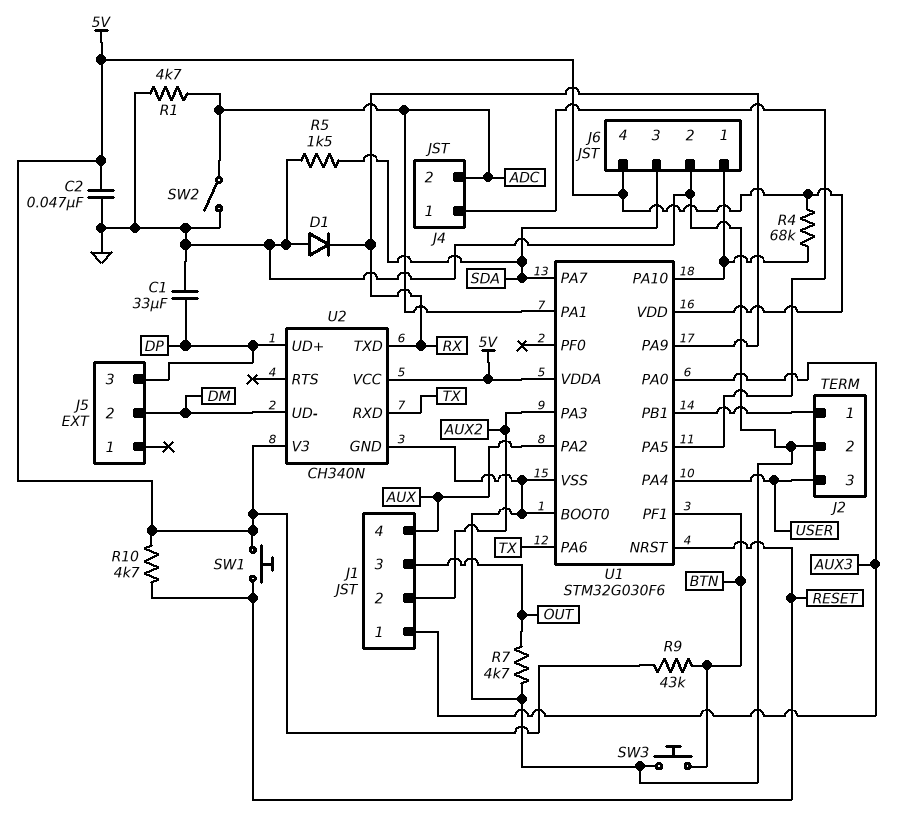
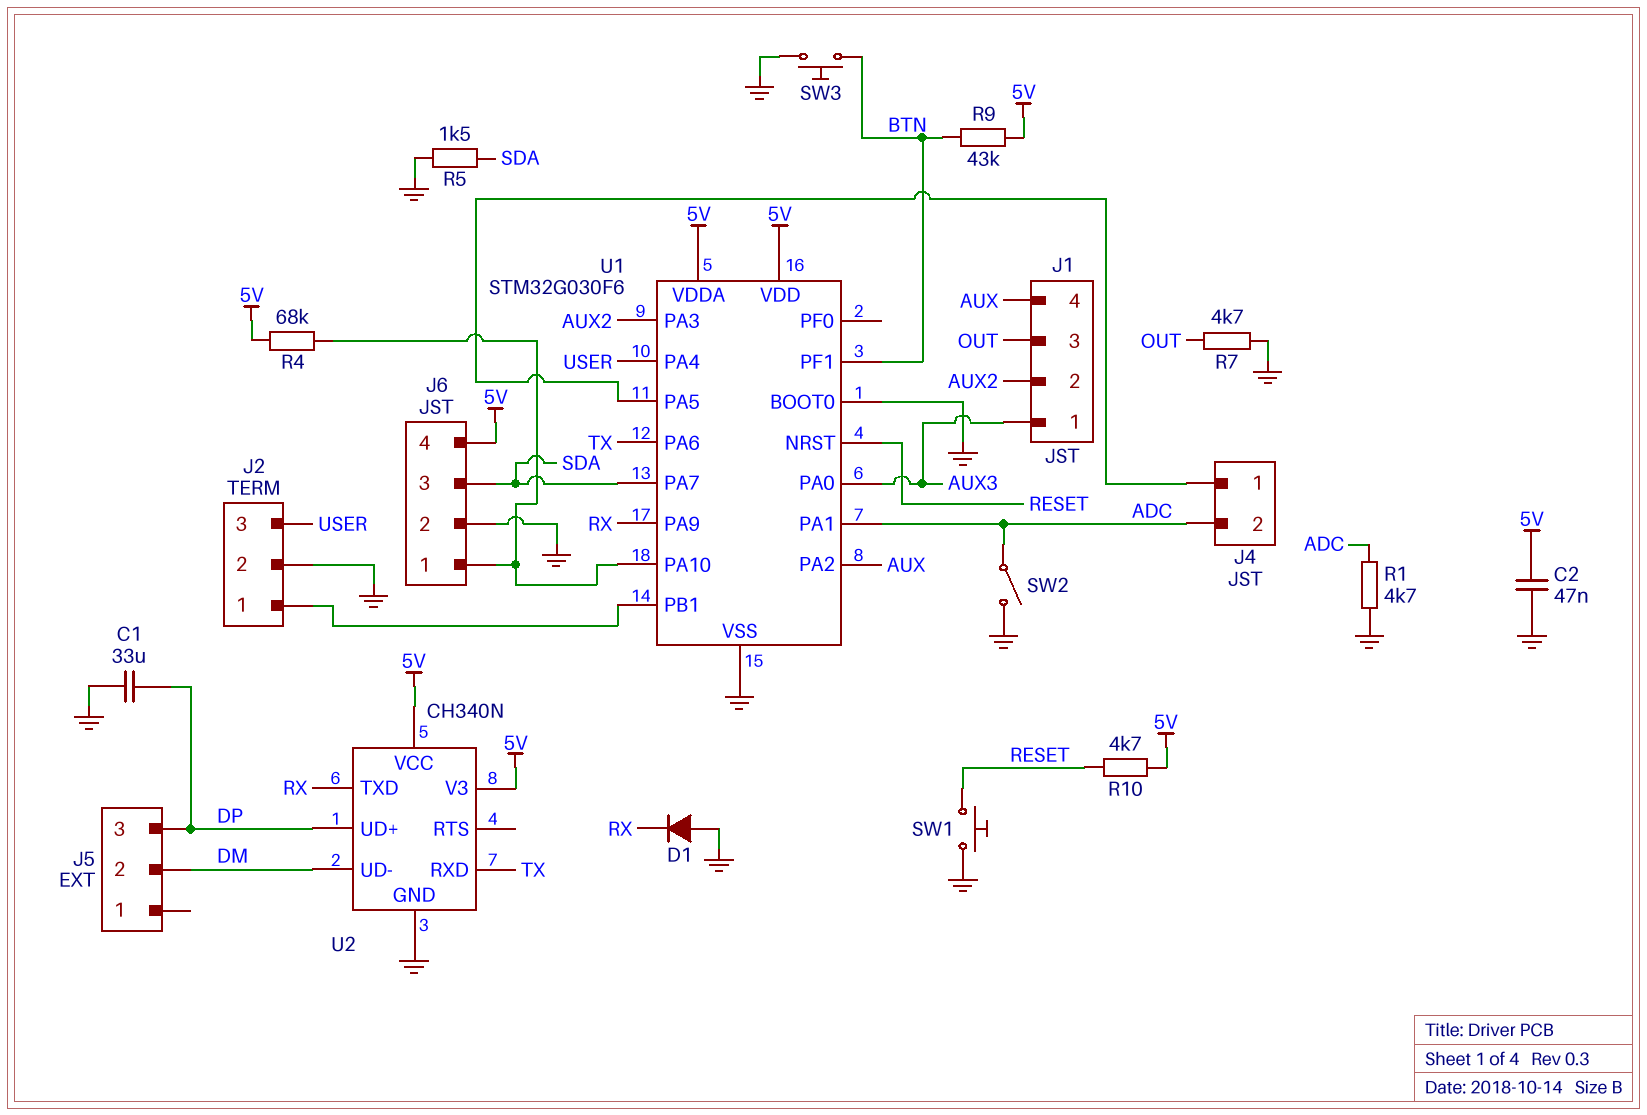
SW1: button (5V, RESET) -> button (GND, RESET)

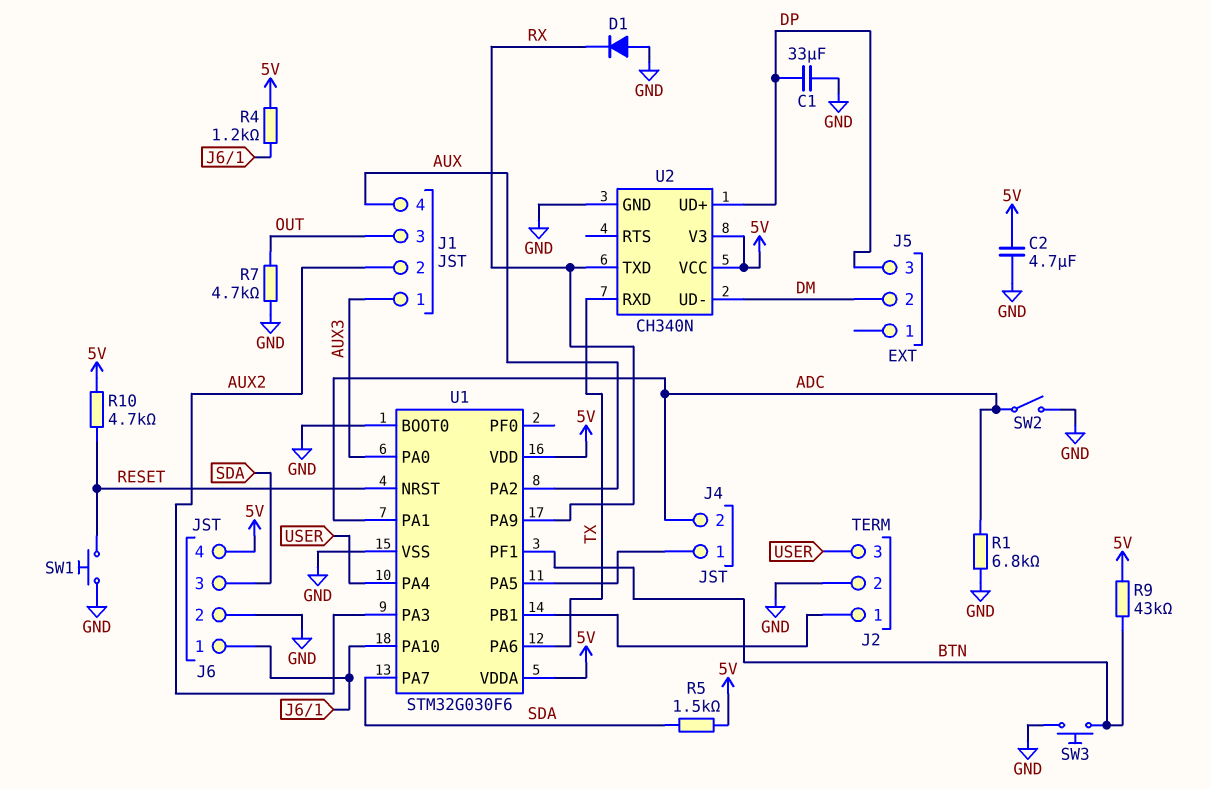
C2: 47nF (5V, GND) -> 4.7uF (5V, GND)
R1: 4.7k (ADC, GND) -> 6.8k (ADC, GND)
R4: 68k (5V, J6/1) -> 1.2k (5V, J6/1)
R5: 1.5k (GND, SDA) -> 1.5k (5V, SDA)

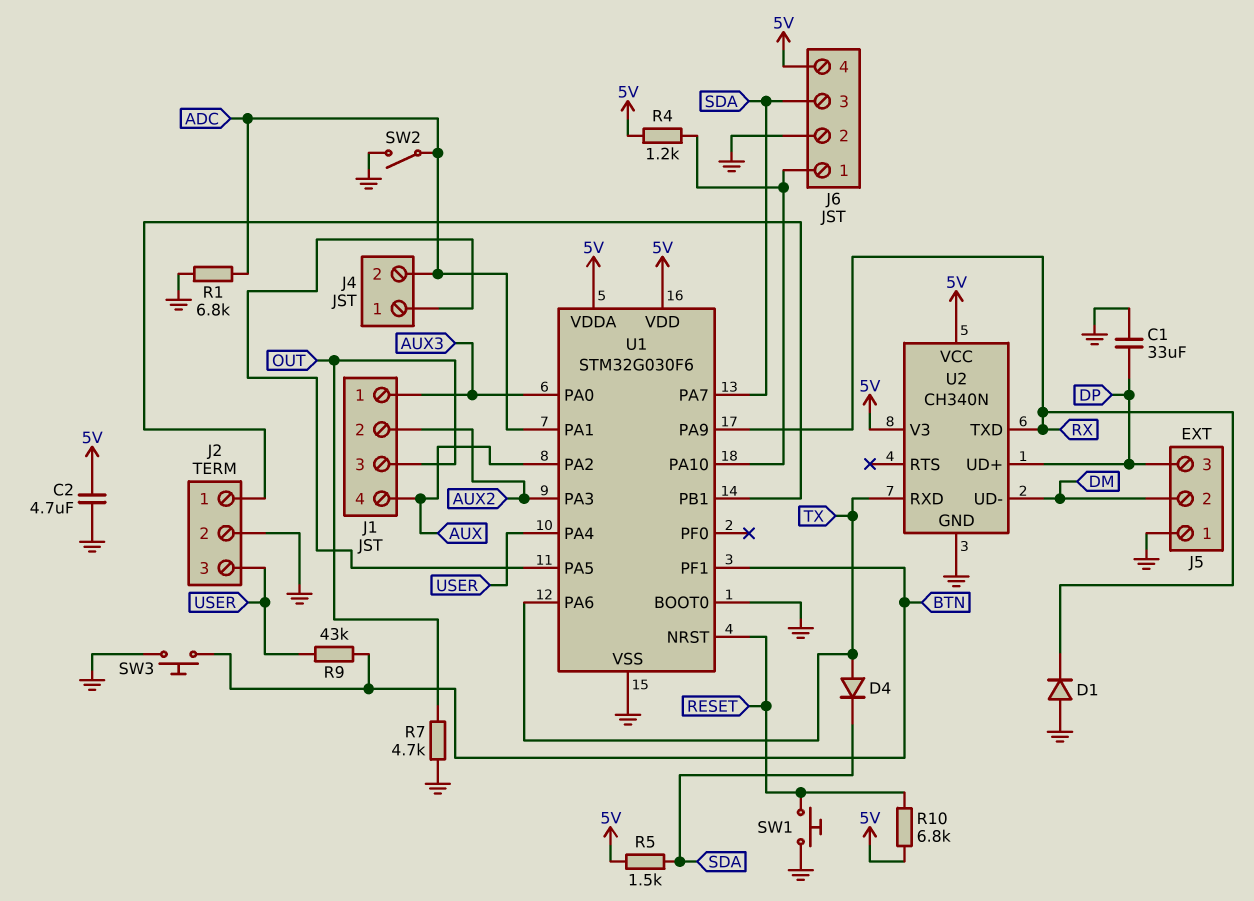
D4: none -> diode (A TX, K SDA)
J5 pin 1: none -> GND
R9: 43k (5V, BTN) -> 43k (BTN, USER)
R10: 4.7k (5V, RESET) -> 6.8k (5V, RESET)

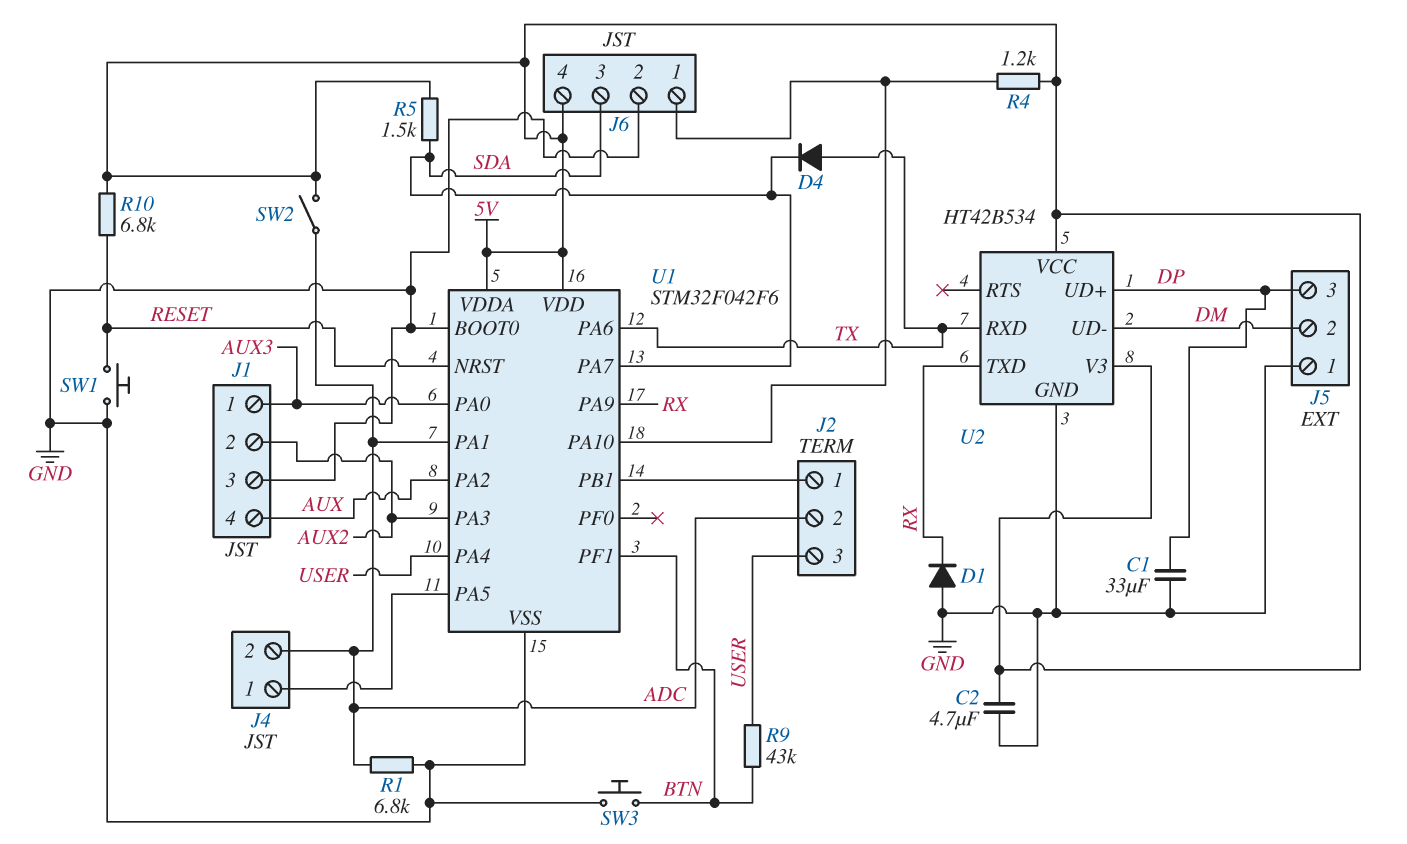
J1 pin 3: OUT -> GND
J2 pin 2: GND -> ADC
R7: 4.7k (GND, OUT) -> none
SW2: switch (ADC, GND) -> switch (5V, ADC)
U1: STM32G030F6 -> STM32F042F6
U2: CH340N -> HT42B534

